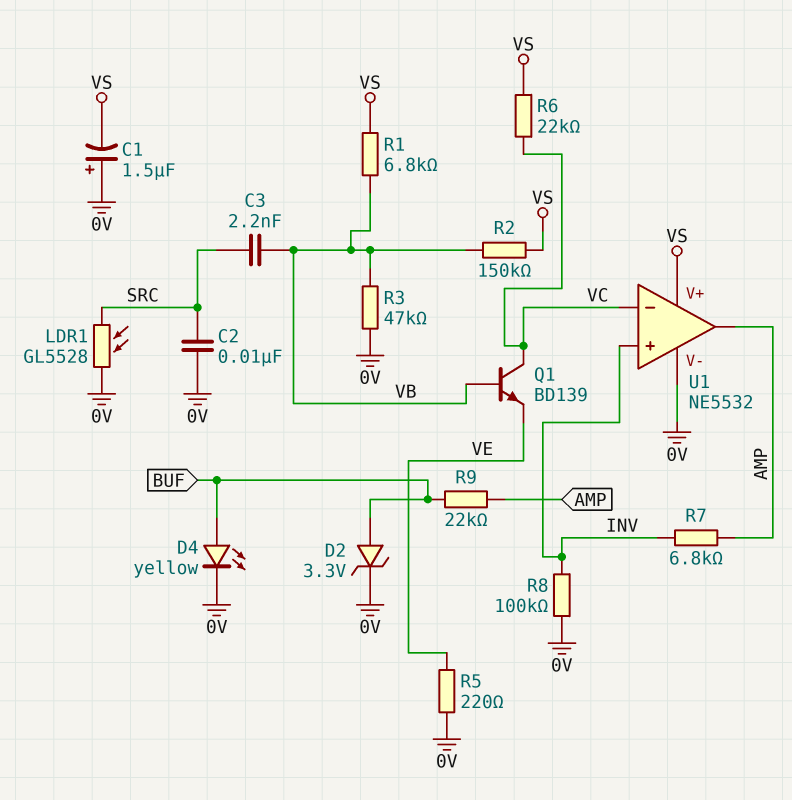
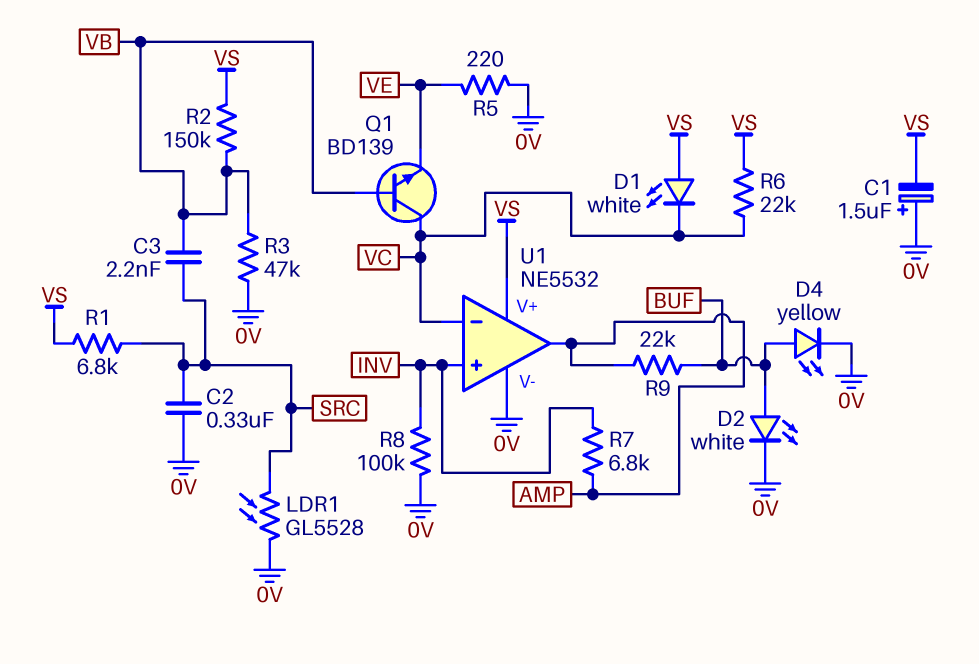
C2: 10nF (0V, SRC) -> 330nF (0V, SRC)
D1: none -> LED white (A VS, K VC)
D2: zener 3.3V (A BUF, K 0V) -> LED white (A BUF, K 0V)
R1: 6.8k (VB, VS) -> 6.8k (SRC, VS)

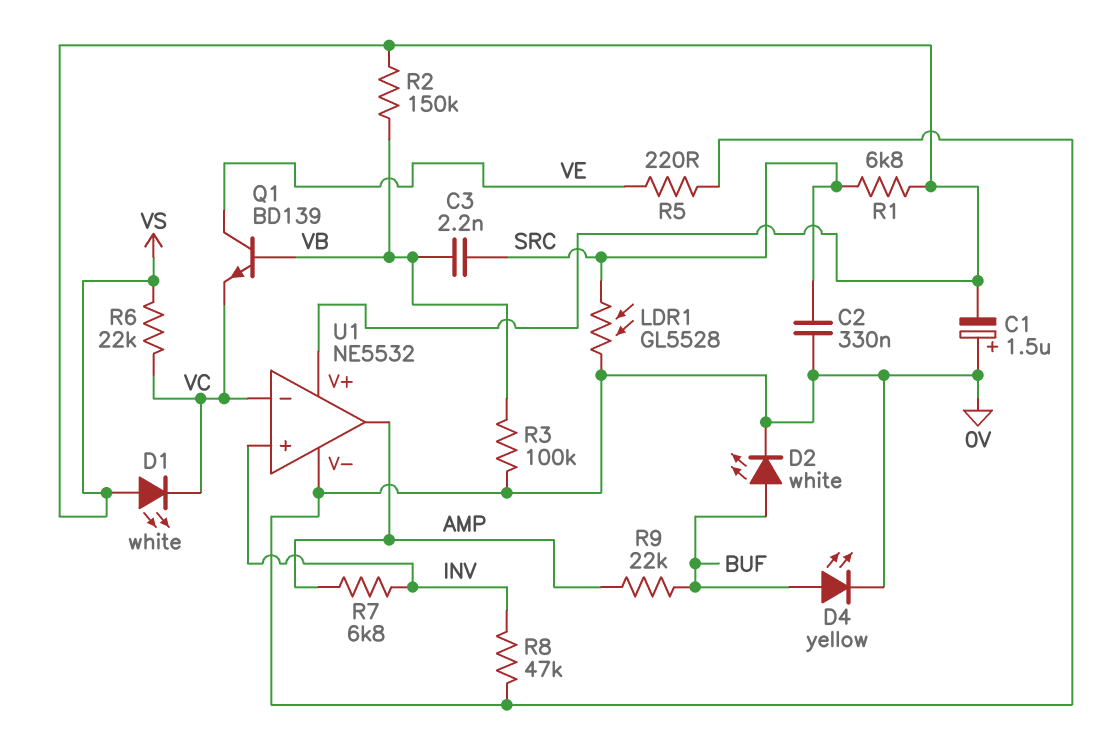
Q1: NPN BD139 (B VB, C VC, E VE) -> NPN BD139 (B VB, C VE, E VC)
R3: 47k (0V, VB) -> 100k (0V, VB)
R8: 100k (0V, INV) -> 47k (0V, INV)

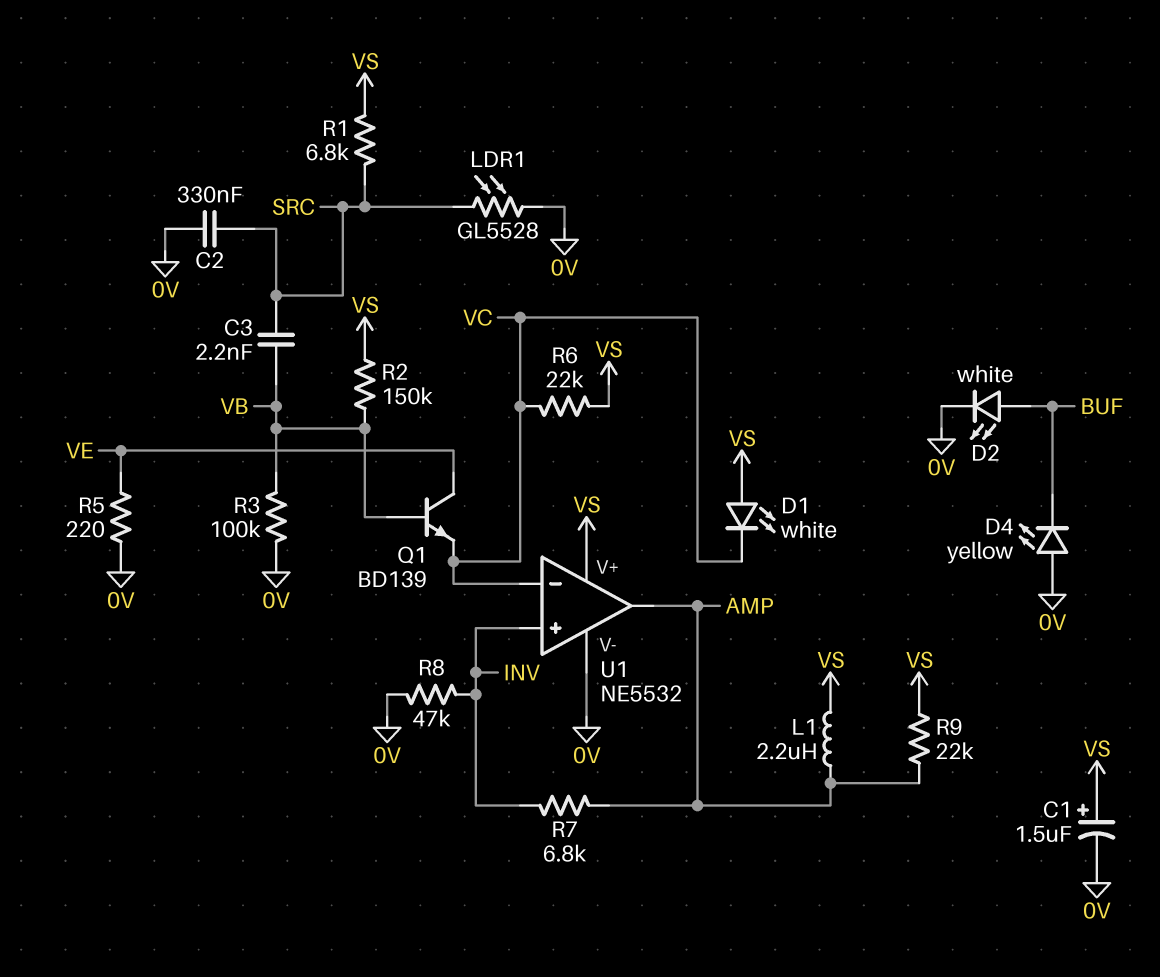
C1: 1.5uF (plus 0V, minus VS) -> 1.5uF (plus VS, minus 0V)
D4: LED yellow (A BUF, K 0V) -> LED yellow (A 0V, K BUF)
L1: none -> 2.2uH (AMP, VS)
R9: 22k (AMP, BUF) -> 22k (AMP, VS)

